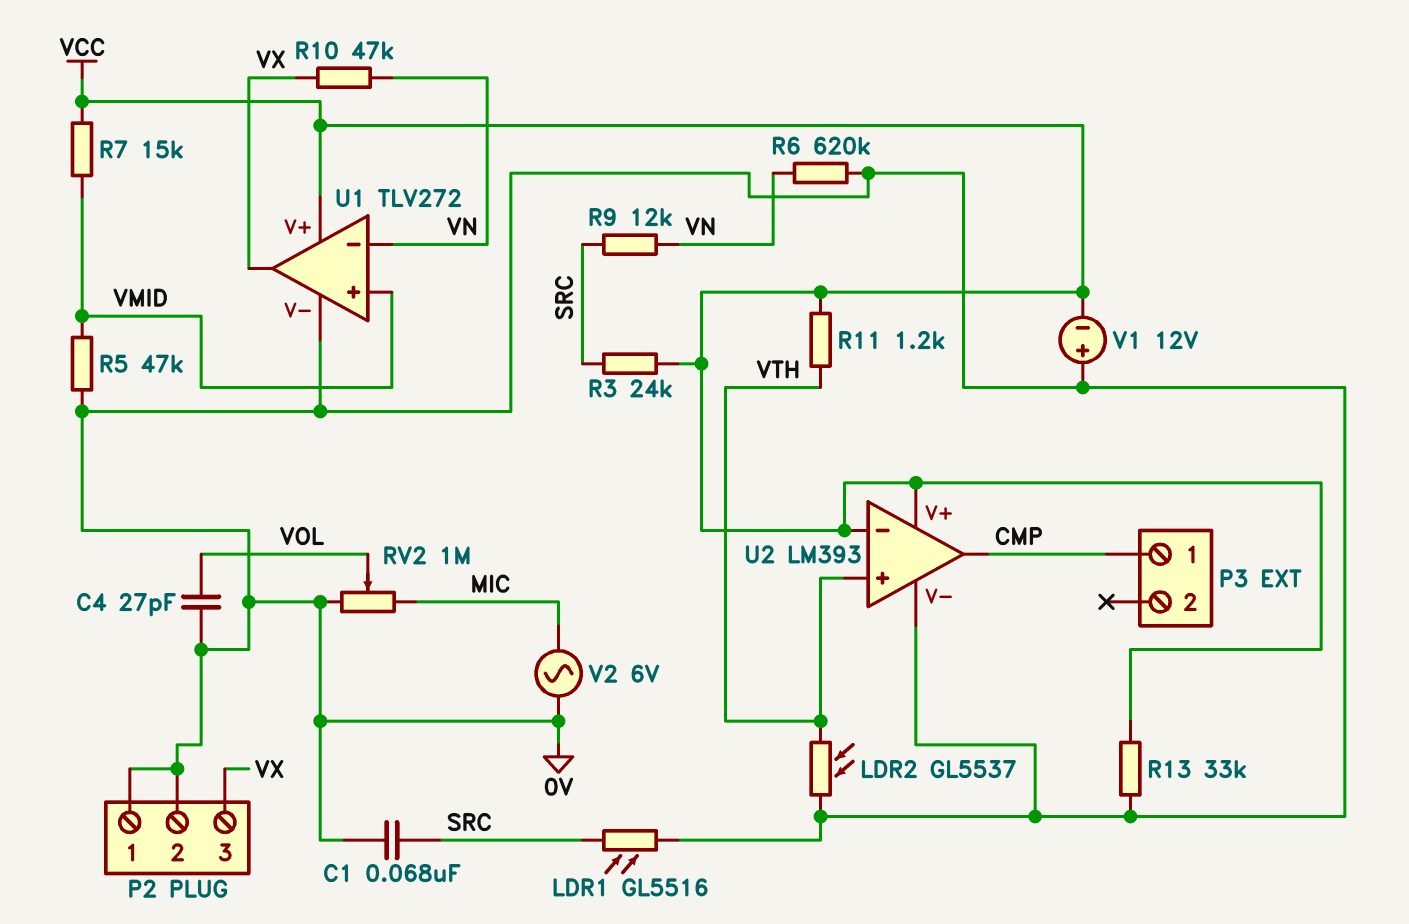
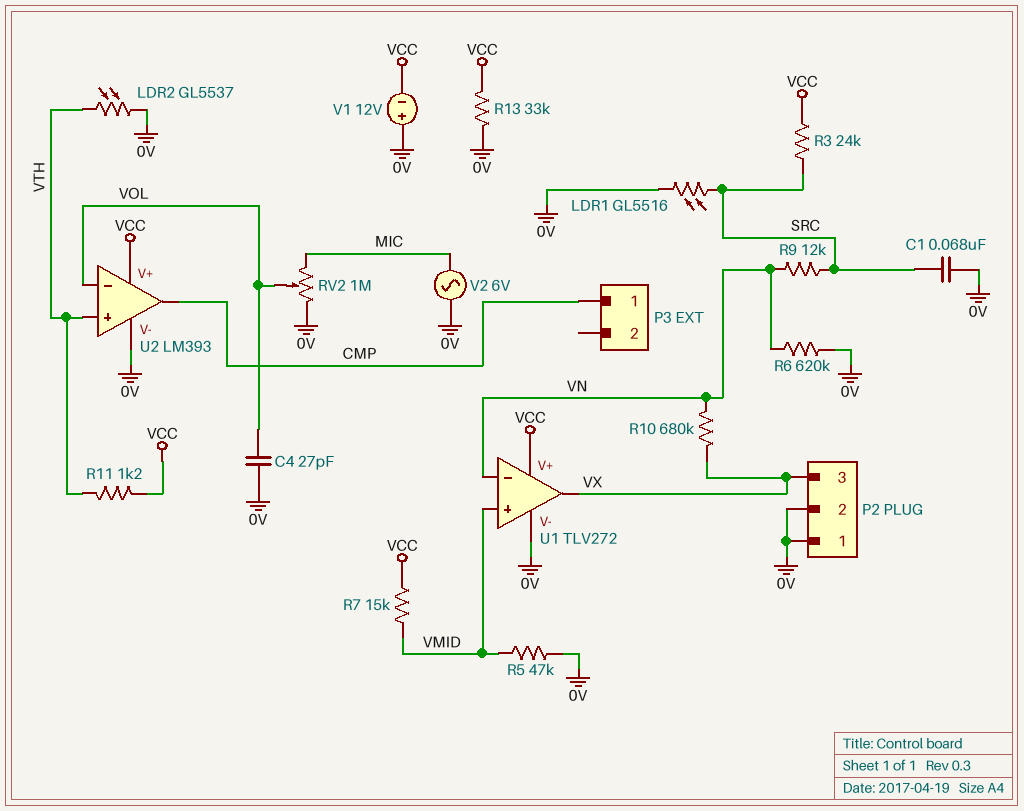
R10: 47k (VN, VX) -> 680k (VN, VX)
U2 pin in-: VCC -> VOL

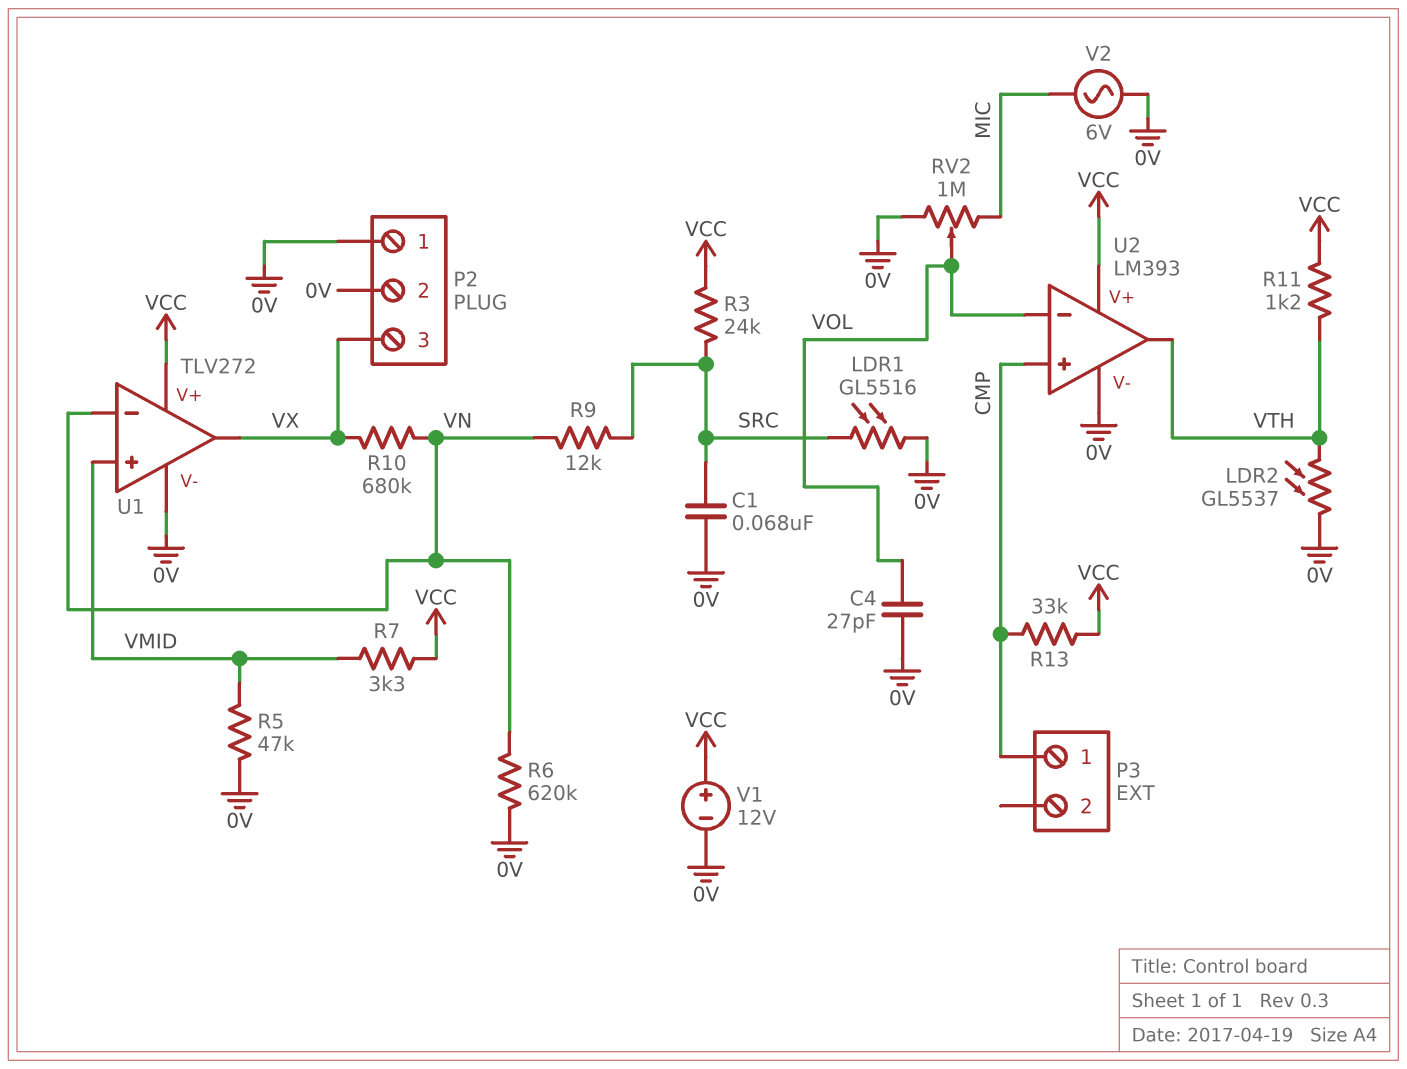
R7: 15k (VCC, VMID) -> 3.3k (VCC, VMID)
R13: 33k (0V, VCC) -> 33k (CMP, VCC)
U2 pin in+: VTH -> CMP
U2 pin out: CMP -> VTH
V1: 12V (plus 0V, minus VCC) -> 12V (plus VCC, minus 0V)

